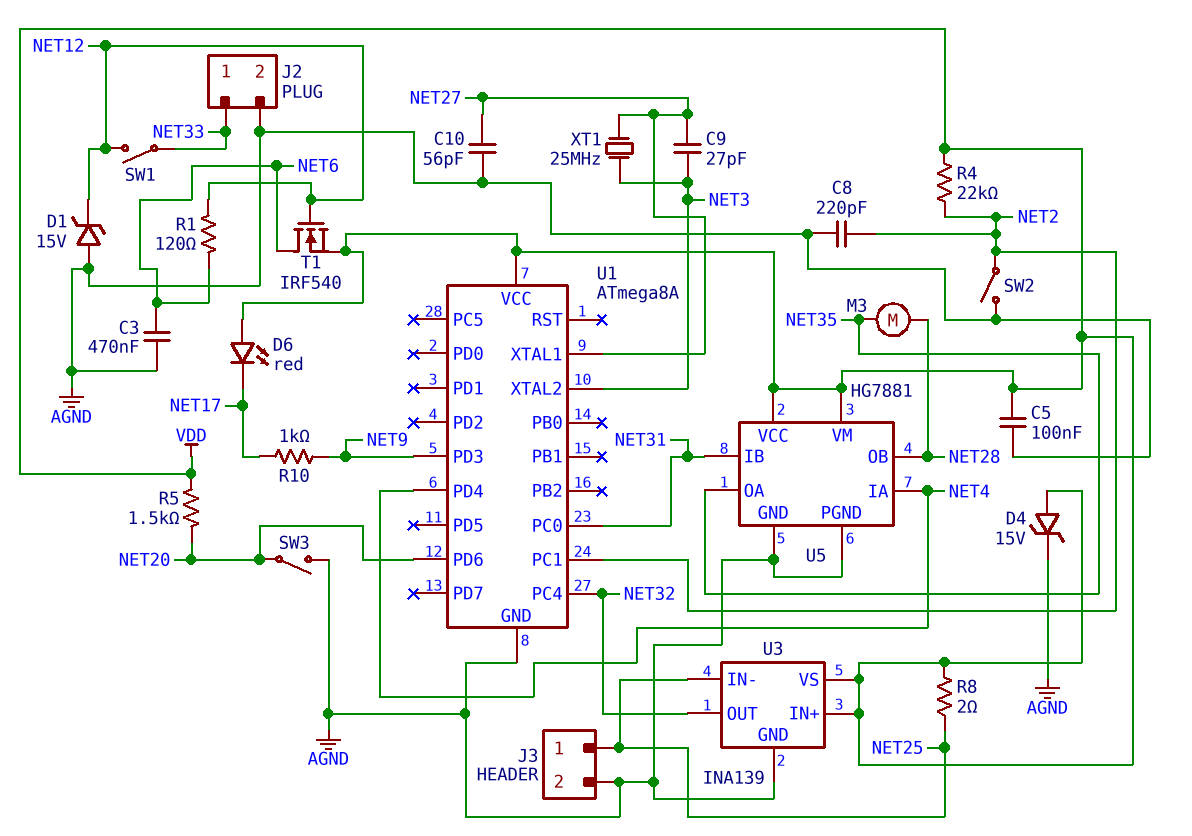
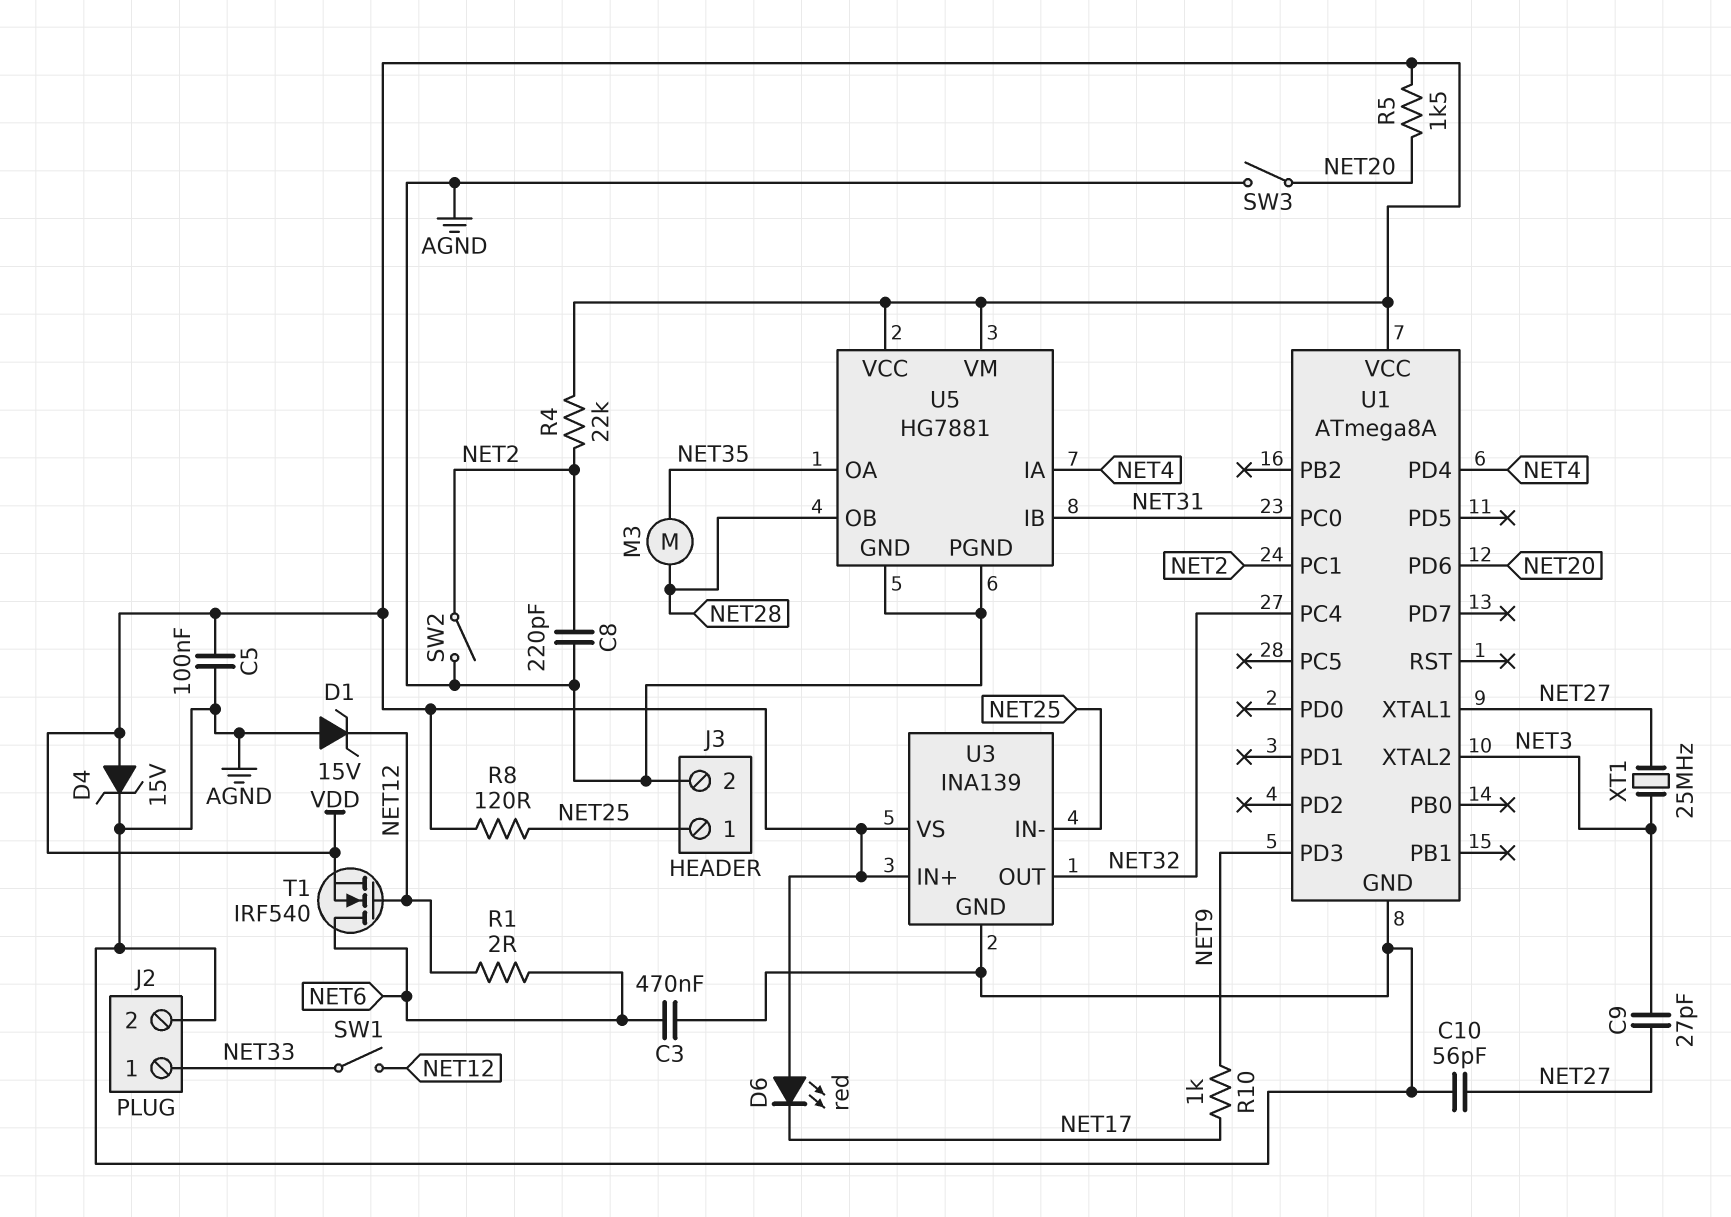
R1: 120 (NET6, NET12) -> 2 (NET6, NET12)
R8: 2 (NET25, VDD) -> 120 (NET25, VDD)

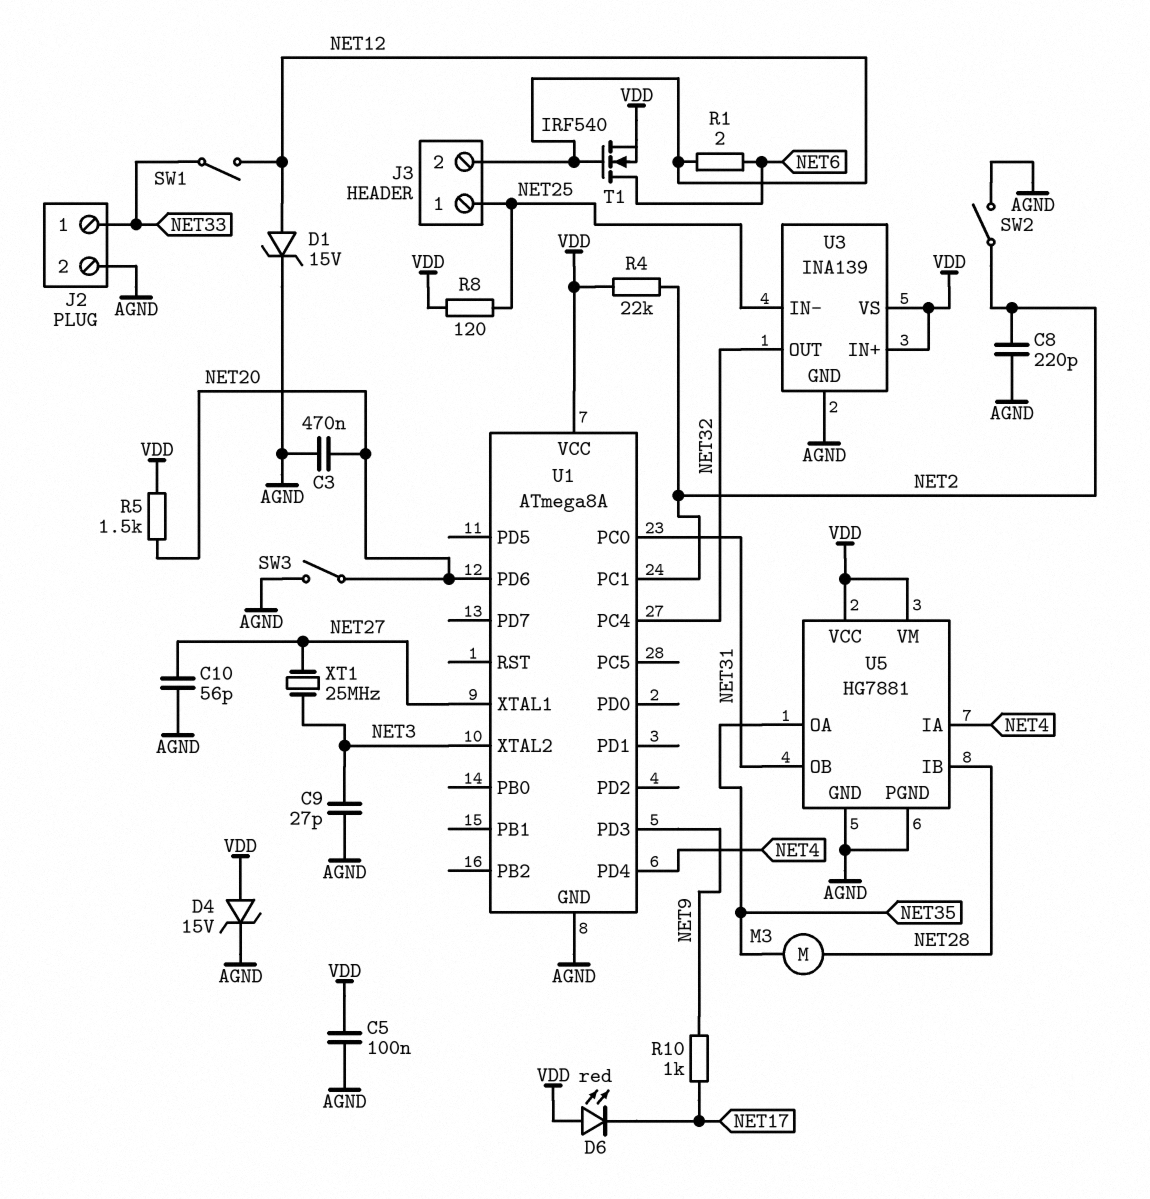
C3: 470nF (AGND, NET6) -> 470nF (AGND, NET20)
C9: 27pF (NET3, NET27) -> 27pF (AGND, NET3)
D1: zener 15V (A AGND, K NET12) -> zener 15V (A NET12, K AGND)
J3 pin 2: AGND -> NET12
U5 pin IB: NET31 -> NET28
U5 pin OB: NET28 -> NET31

